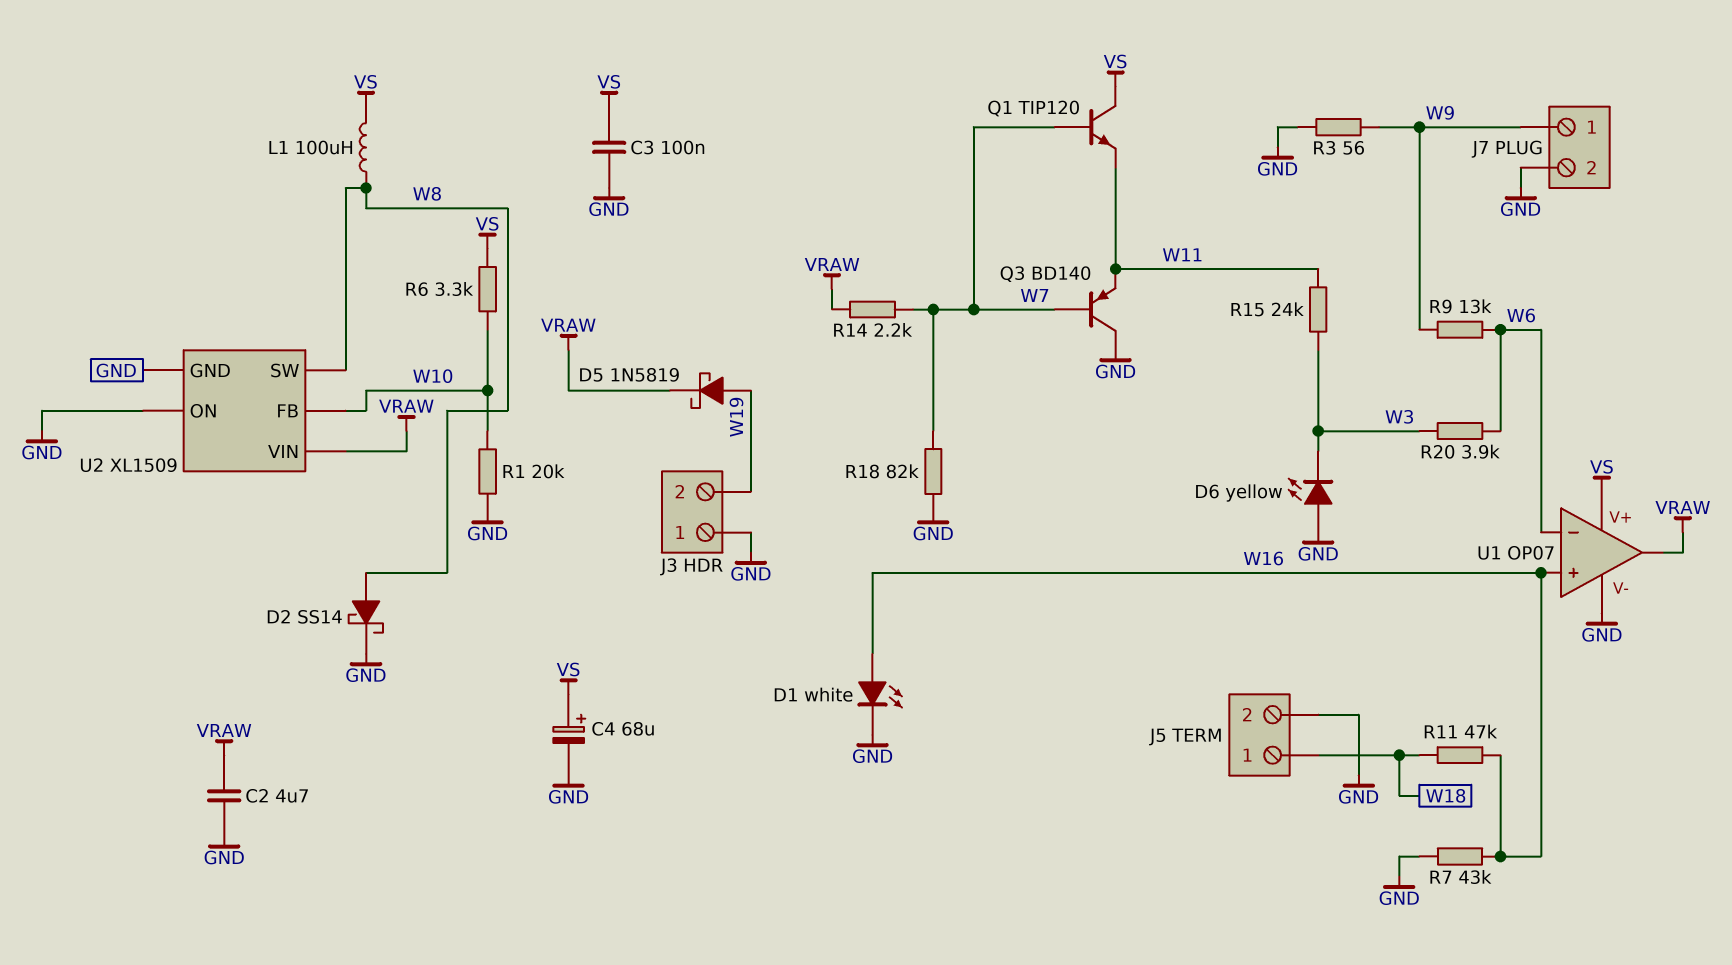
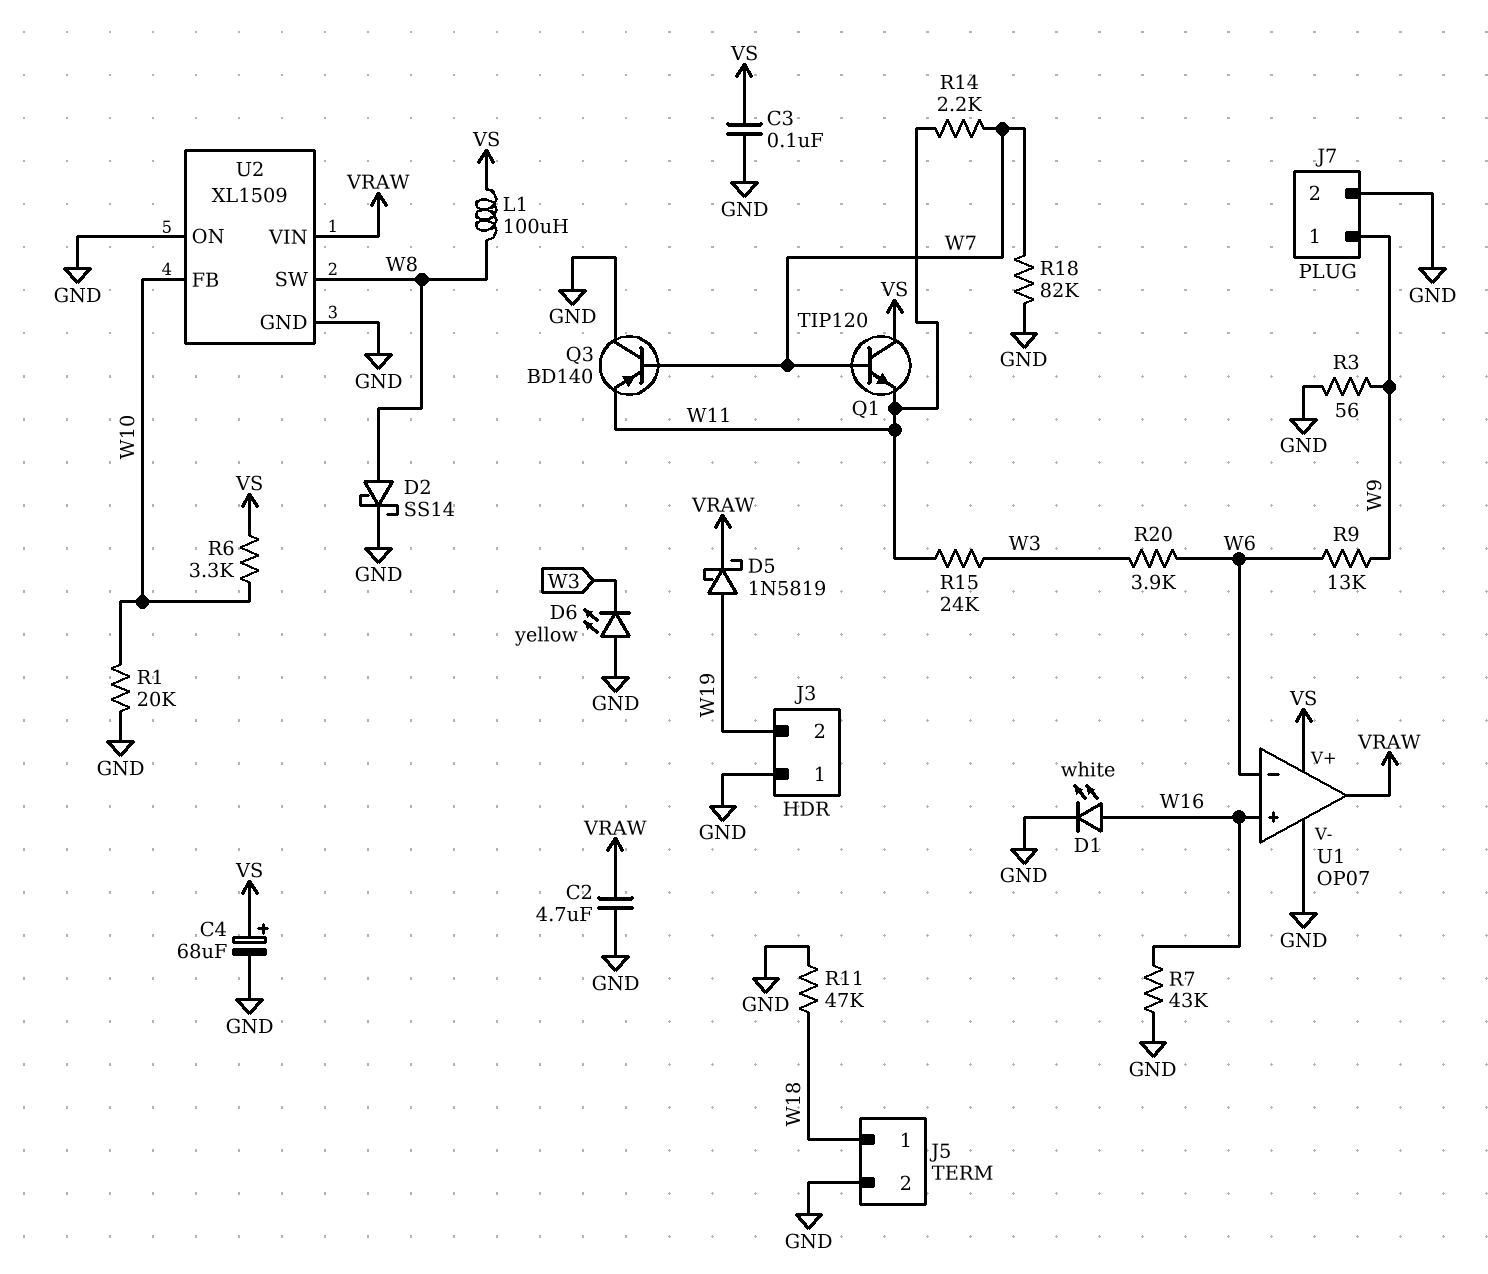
R11: 47k (W16, W18) -> 47k (GND, W18)
R14: 2.2k (VRAW, W7) -> 2.2k (W7, W11)

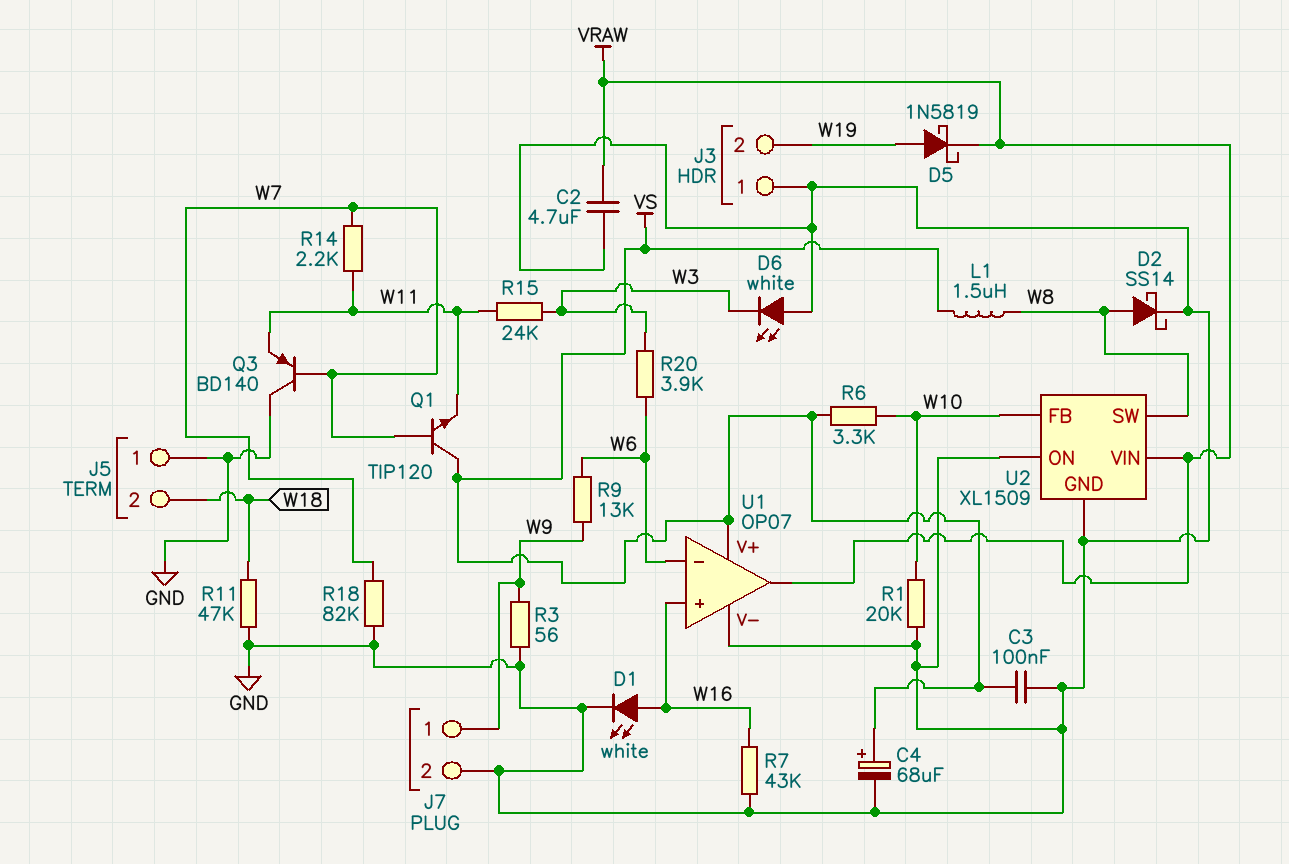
D6: LED yellow (A GND, K W3) -> LED white (A GND, K W3)
J5 pin 1: W18 -> GND
J5 pin 2: GND -> W18
L1: 100uH (VS, W8) -> 1.5uH (VS, W8)

